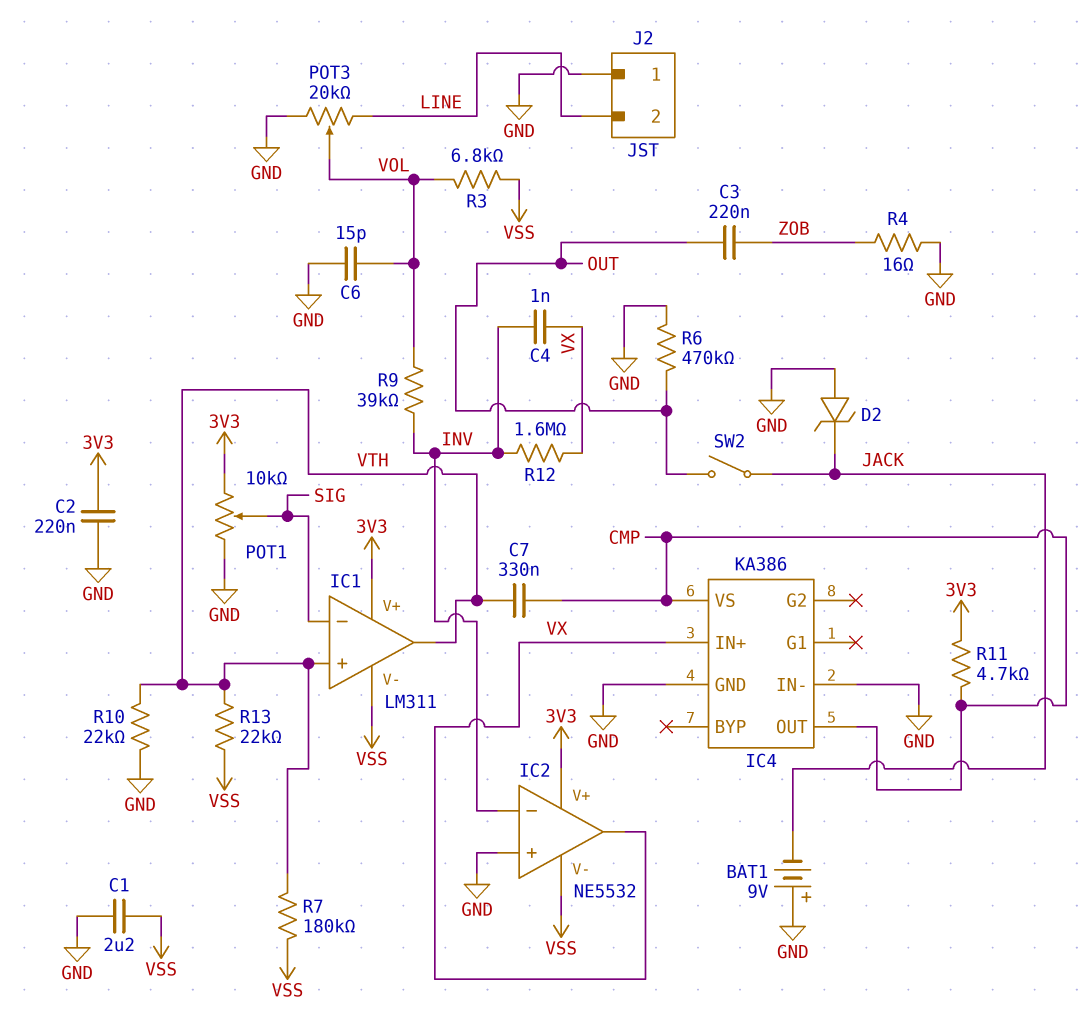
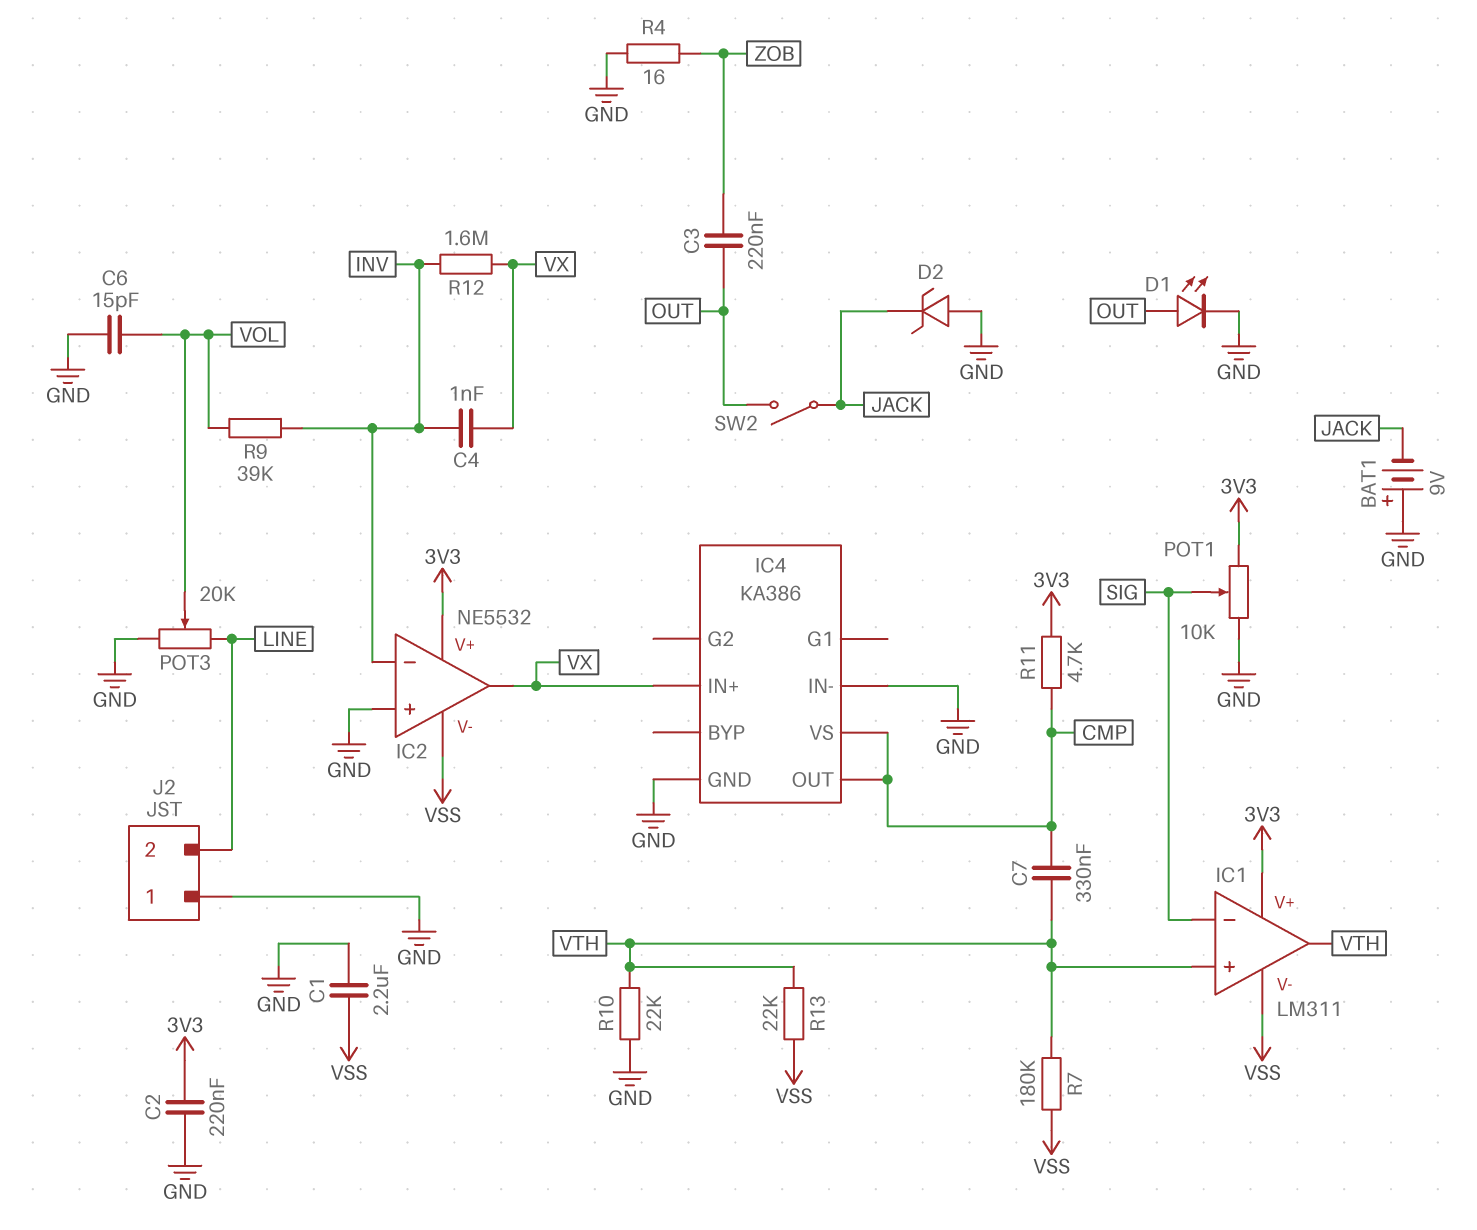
D1: none -> LED (A OUT, K GND)
R3: 6.8k (VOL, VSS) -> none
R6: 470k (GND, OUT) -> none

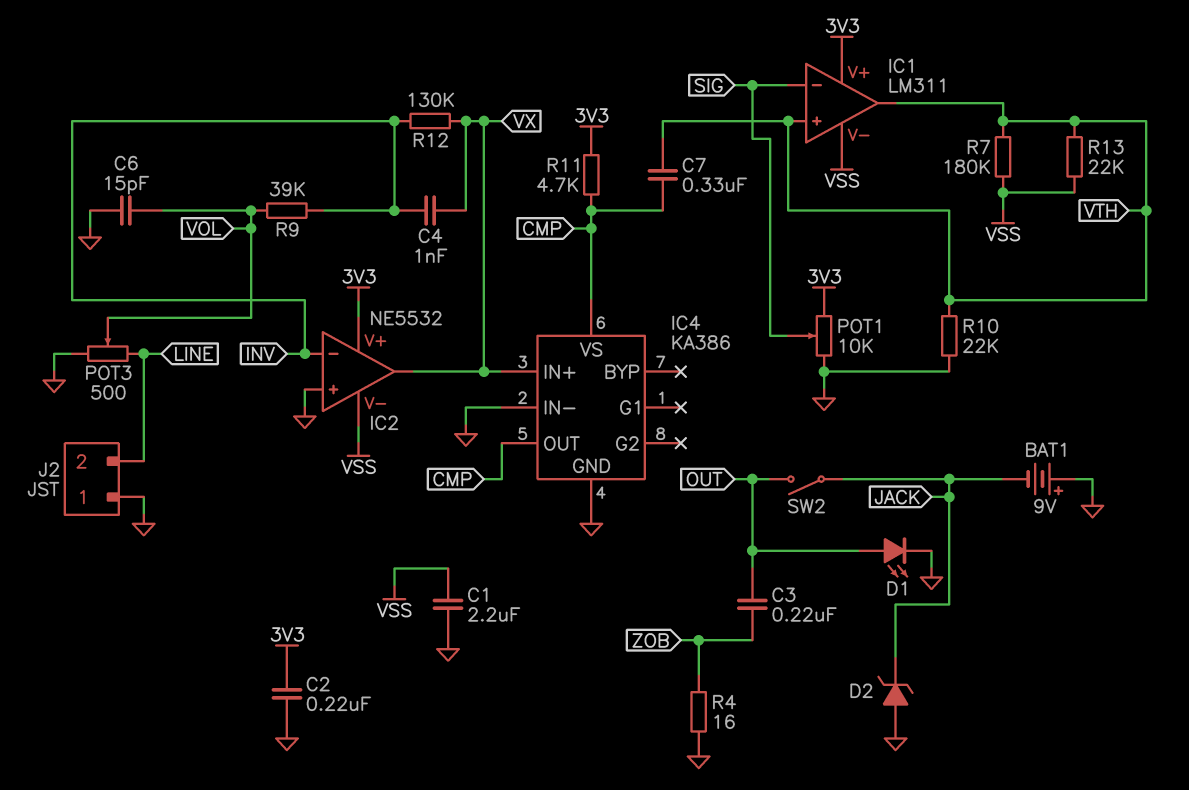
POT3: 20k (GND, LINE, wiper VOL) -> 500 (GND, LINE, wiper VOL)
R12: 1.6M (INV, VX) -> 130k (INV, VX)

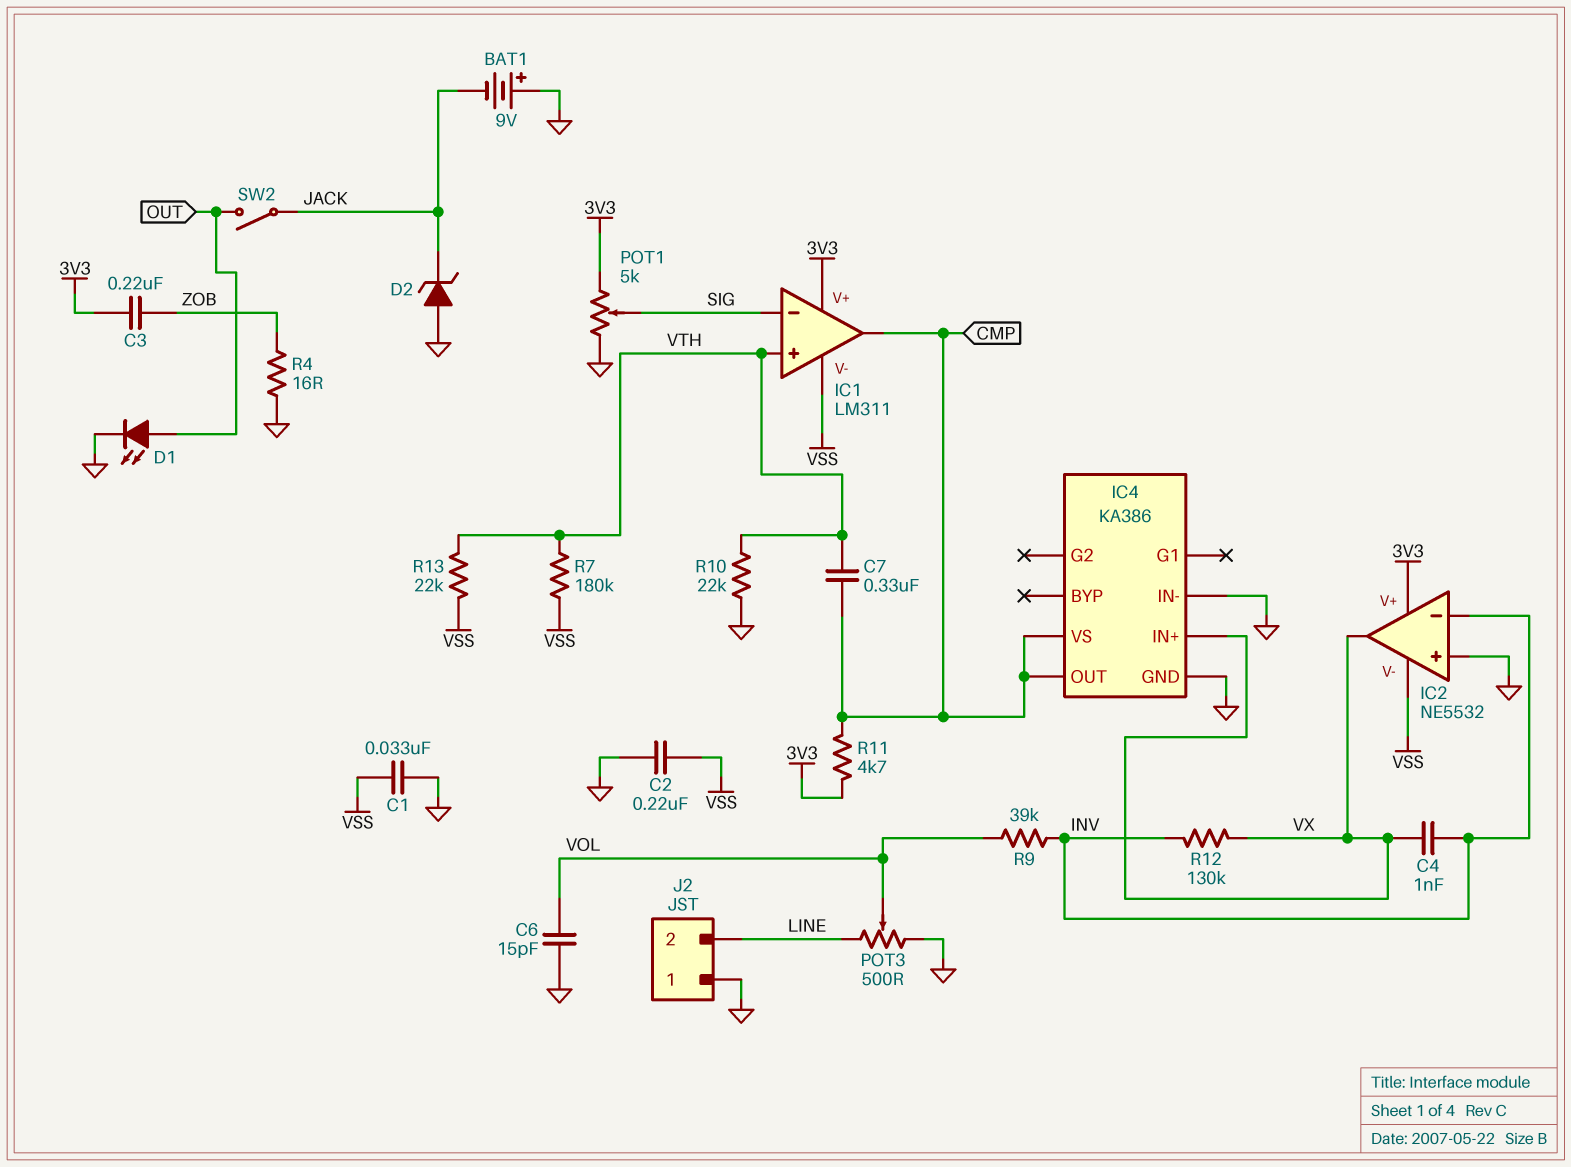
C1: 2.2uF (GND, VSS) -> 33nF (GND, VSS)
C2: 220nF (3V3, GND) -> 220nF (GND, VSS)
C3: 220nF (OUT, ZOB) -> 220nF (3V3, ZOB)
IC1 pin out: VTH -> CMP
POT1: 10k (3V3, GND, wiper SIG) -> 5k (3V3, GND, wiper SIG)

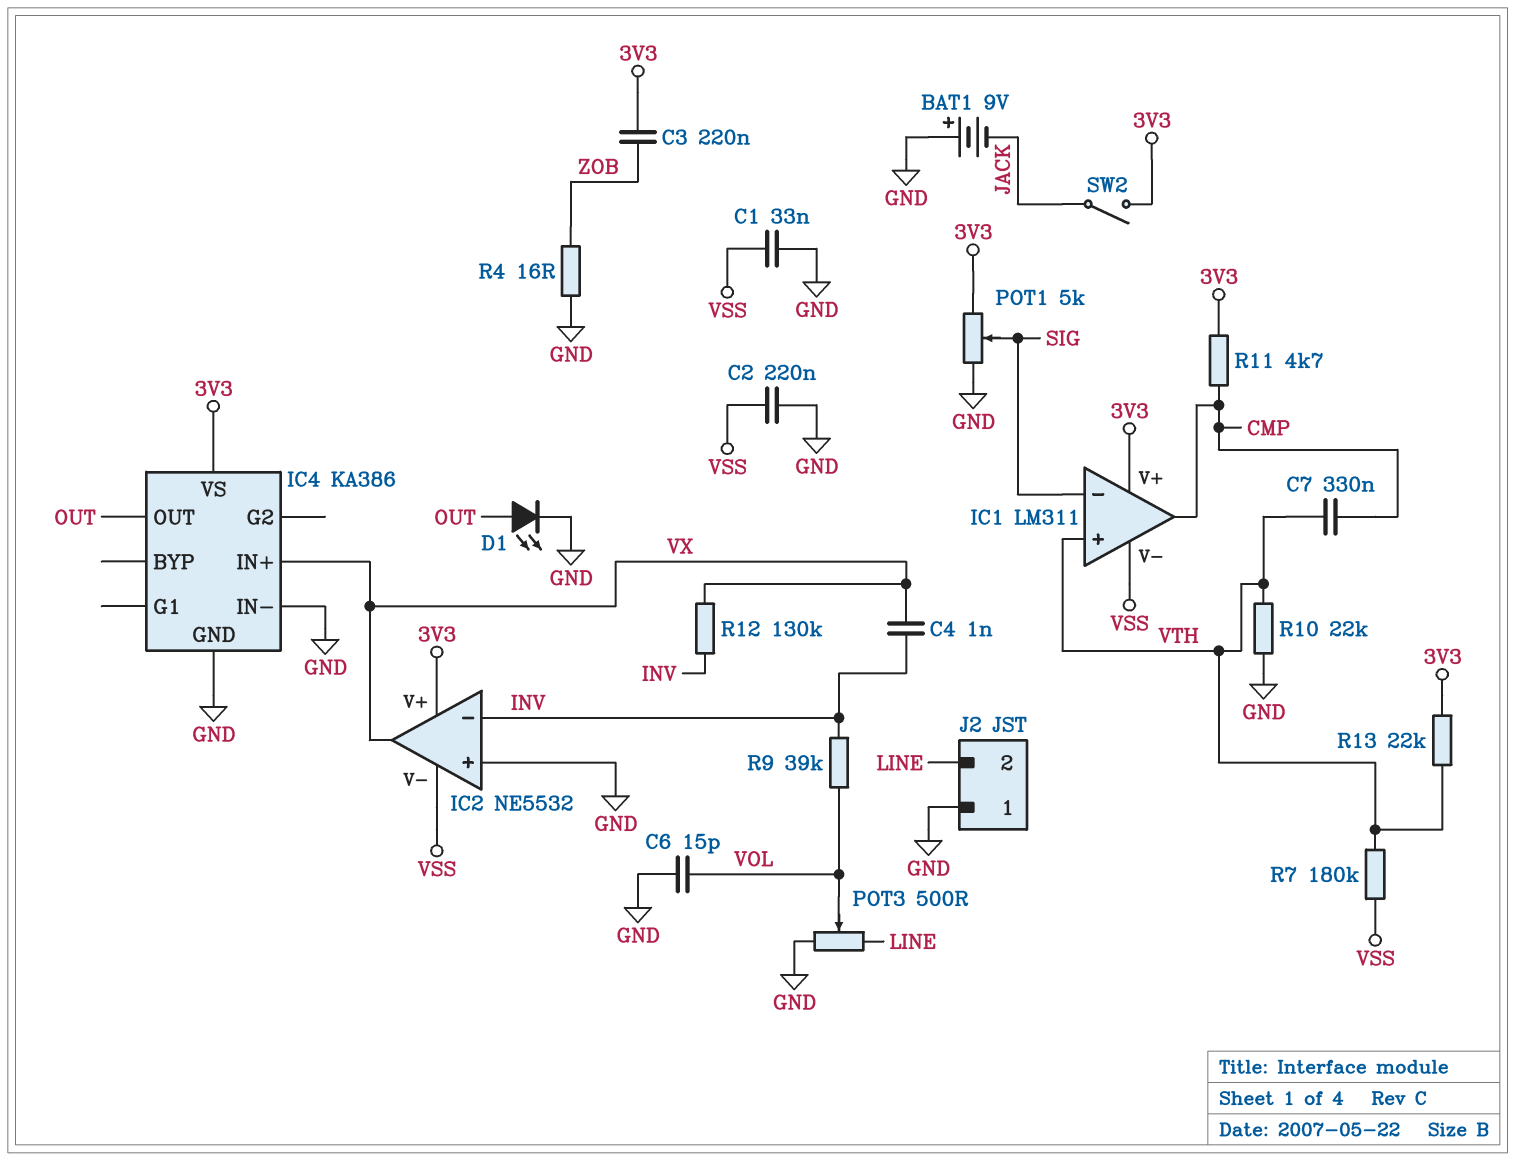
D2: zener (A GND, K JACK) -> none
IC4 pin OUT: CMP -> OUT
IC4 pin VS: CMP -> 3V3
R13: 22k (VSS, VTH) -> 22k (3V3, VTH)
SW2: switch (JACK, OUT) -> switch (3V3, JACK)

